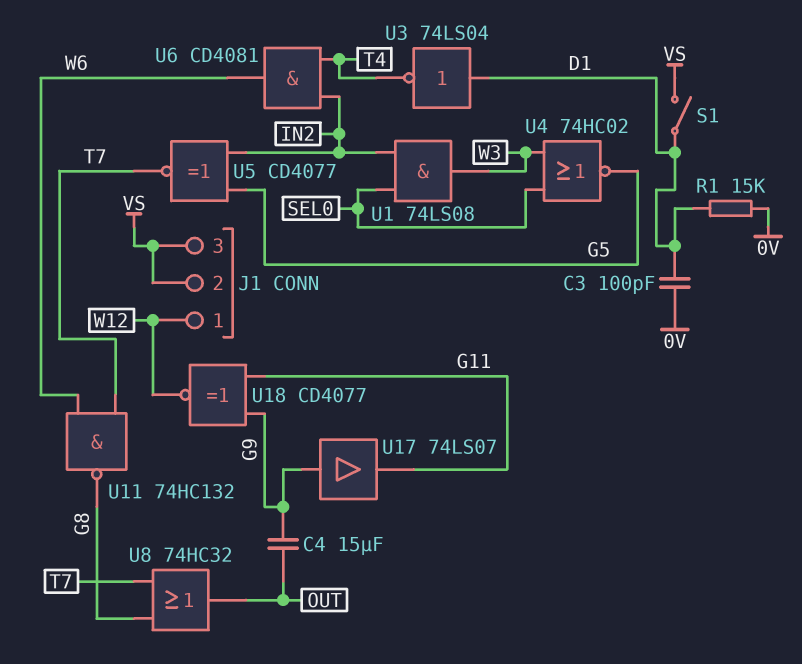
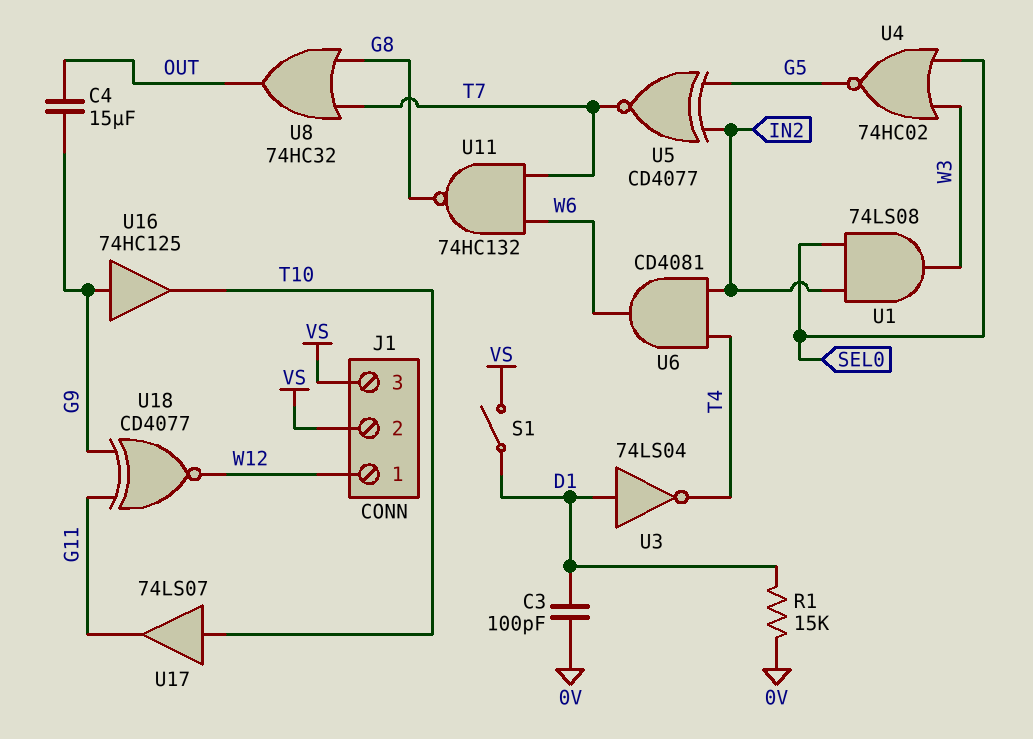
U16: none -> buffer 74HC125 (in G9, out T10)
U17: buffer 74LS07 (in G9, out G11) -> buffer 74LS07 (in T10, out G11)

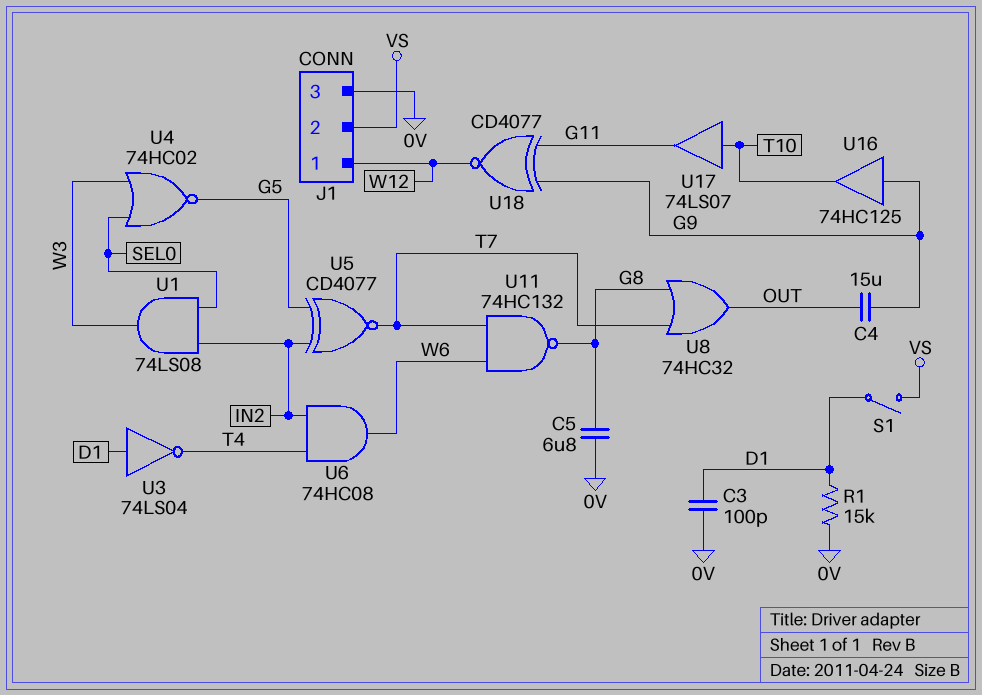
C5: none -> 6.8uF (0V, G8)
J1 pin 3: VS -> 0V
U6: AND CD4081 (in IN2, in T4, out W6) -> AND 74HC08 (in IN2, in T4, out W6)

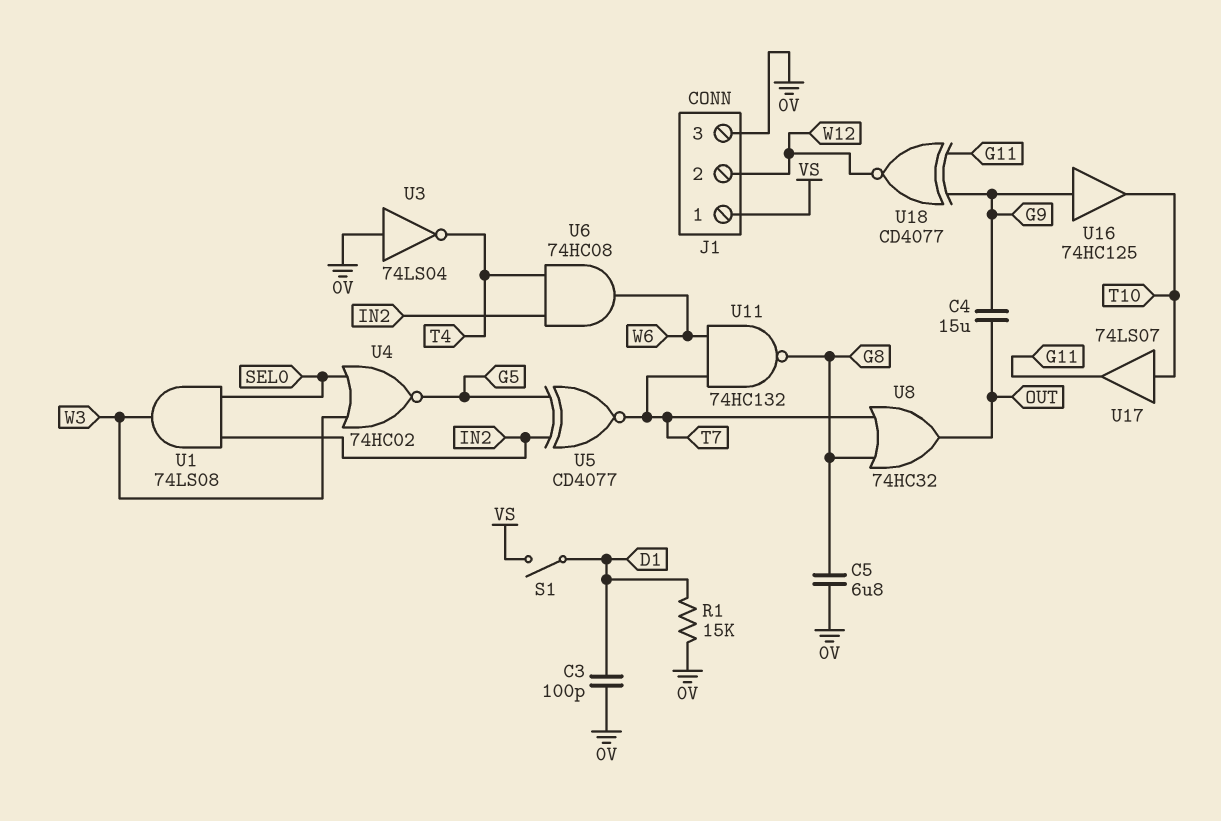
J1 pin 1: W12 -> VS
J1 pin 2: VS -> W12
U3: NOT 74LS04 (in D1, out T4) -> NOT 74LS04 (in 0V, out T4)

